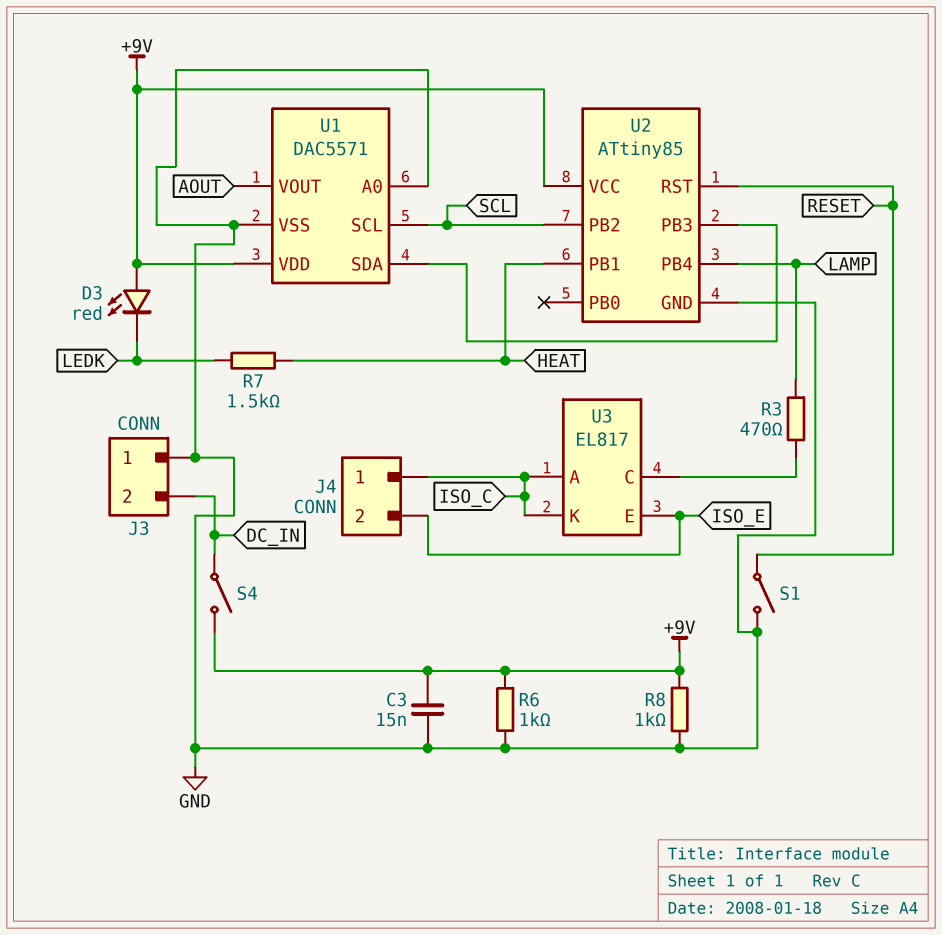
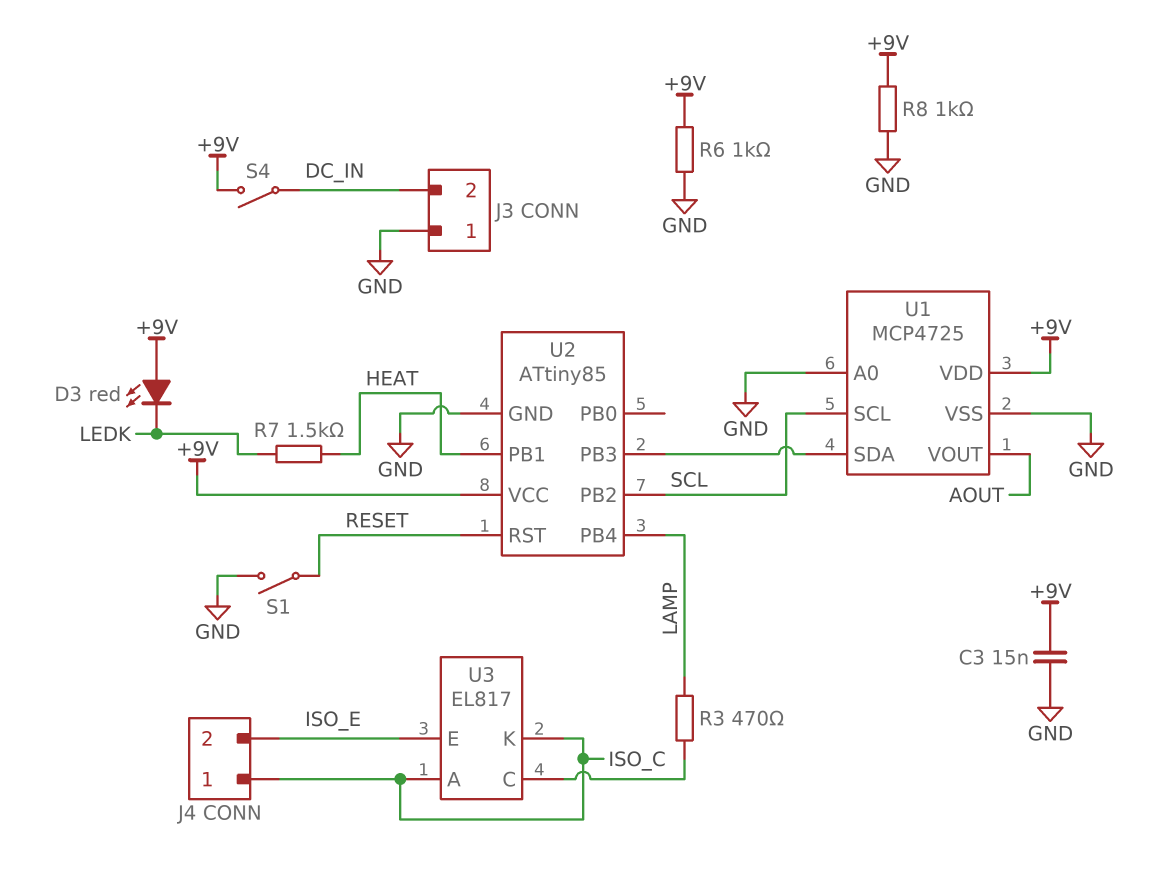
U1: DAC5571 -> MCP4725

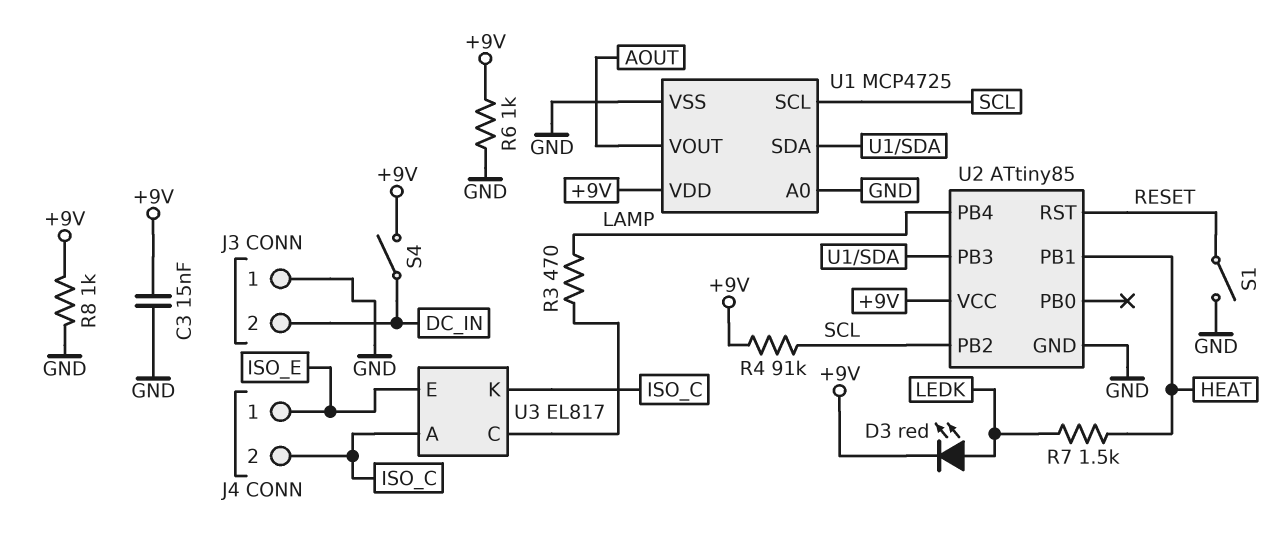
D3: LED red (A +9V, K LEDK) -> LED red (A LEDK, K +9V)
J4 pin 1: ISO_C -> ISO_E
J4 pin 2: ISO_E -> ISO_C
R4: none -> 91k (+9V, SCL)

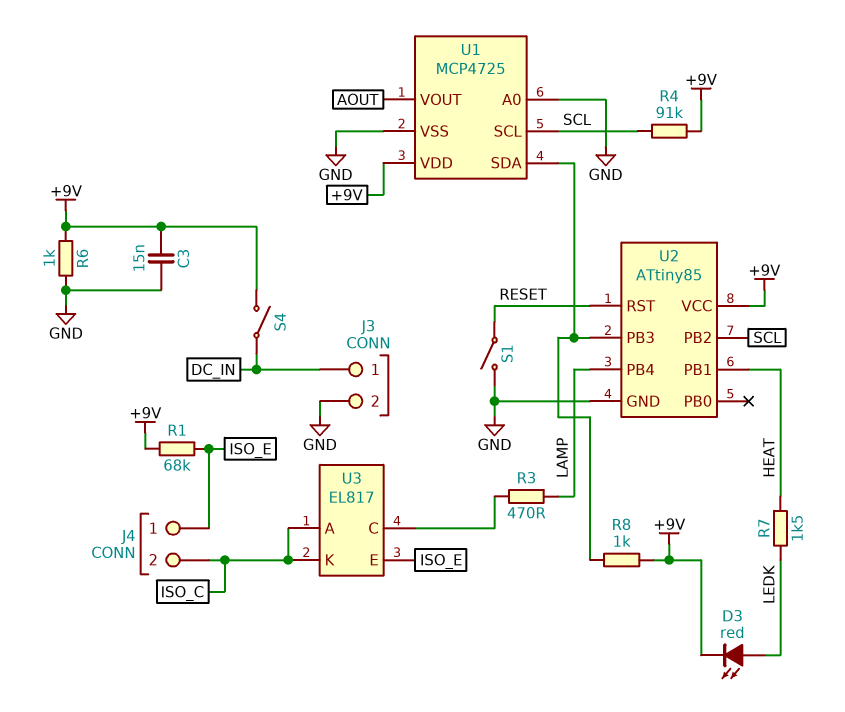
J3 pin 1: GND -> DC_IN
J3 pin 2: DC_IN -> GND
R1: none -> 68k (+9V, ISO_E)
R8: 1k (+9V, GND) -> 1k (+9V, U1/SDA)

